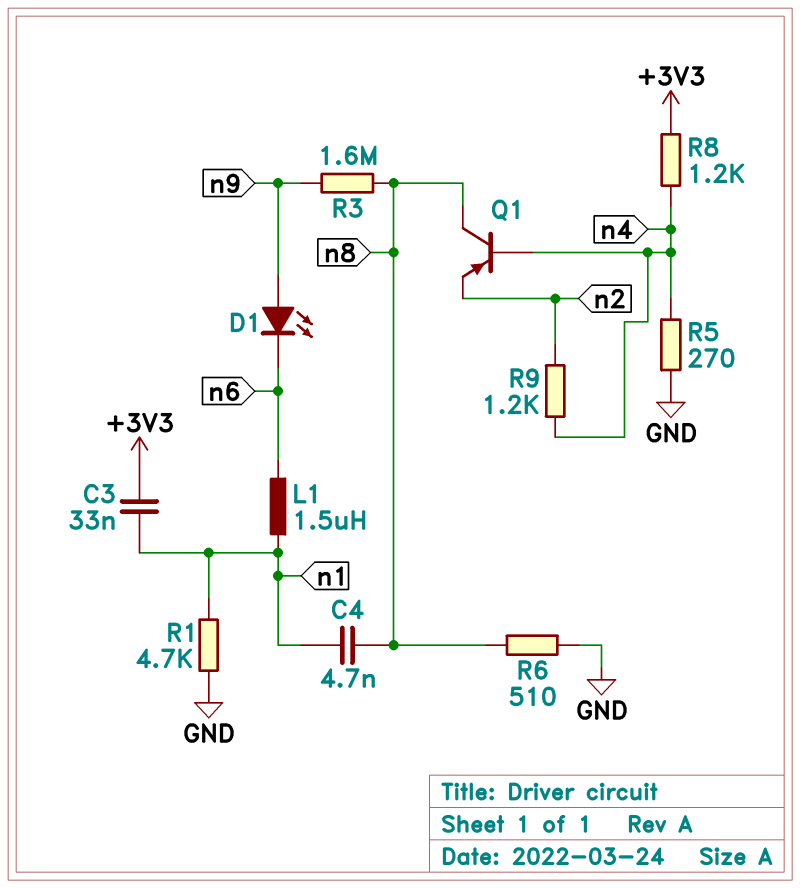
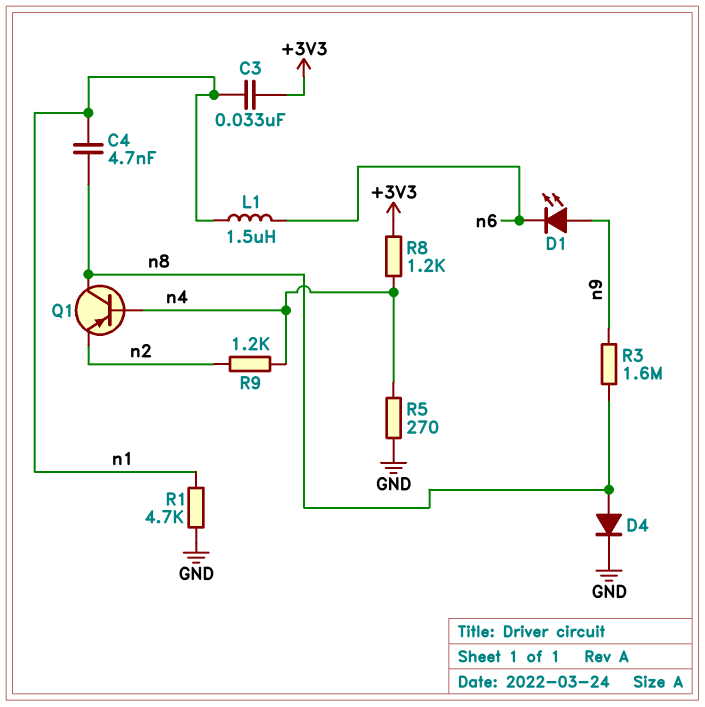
D4: none -> diode (A n8, K GND)
R6: 510 (GND, n8) -> none

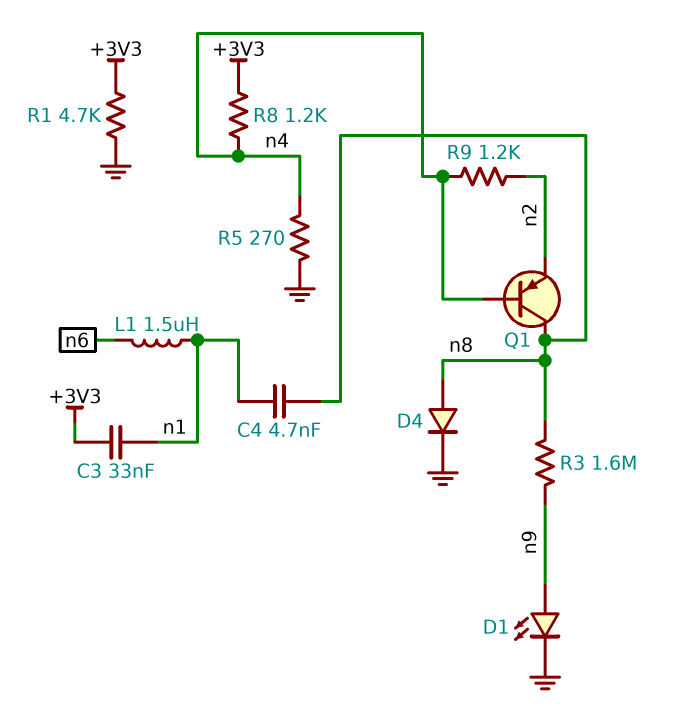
D1: LED (A n9, K n6) -> LED (A n9, K GND)
R1: 4.7k (GND, n1) -> 4.7k (+3V3, GND)

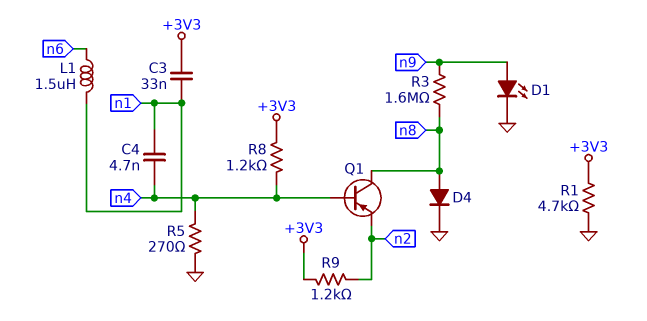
C4: 4.7nF (n1, n8) -> 4.7nF (n1, n4)
R9: 1.2k (n2, n4) -> 1.2k (+3V3, n2)

